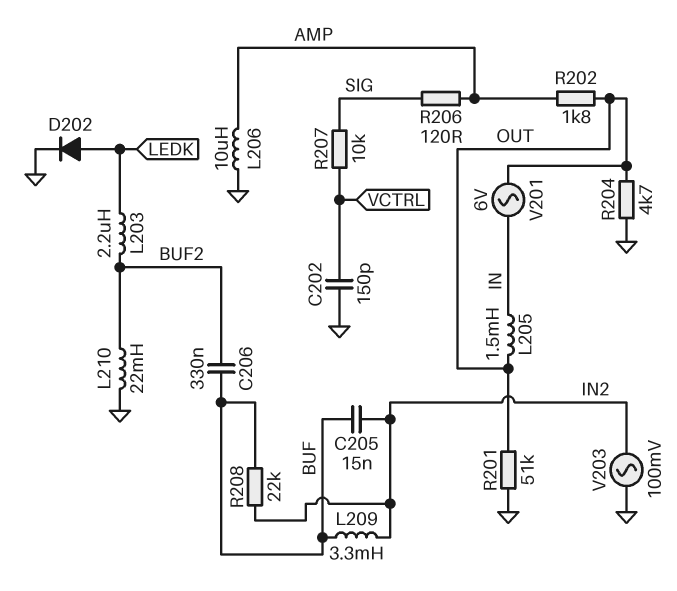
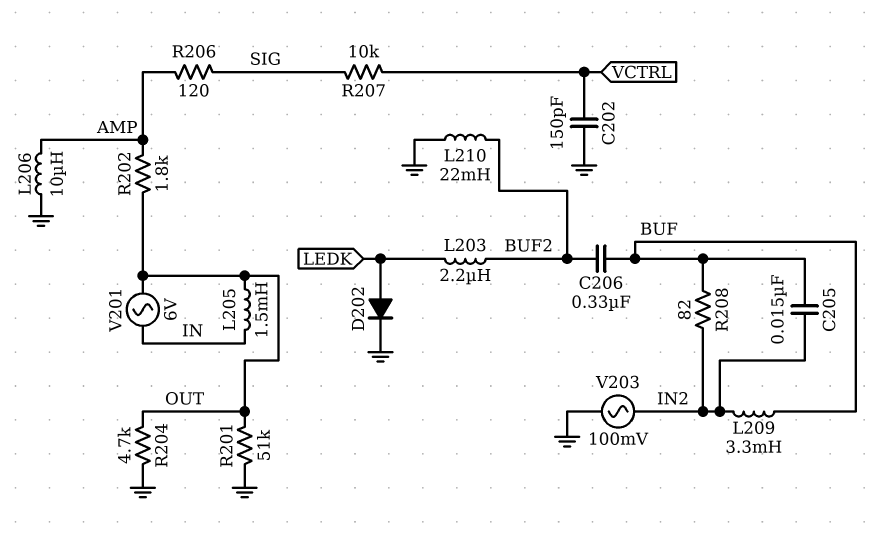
R208: 22k (BUF, IN2) -> 82 (BUF, IN2)

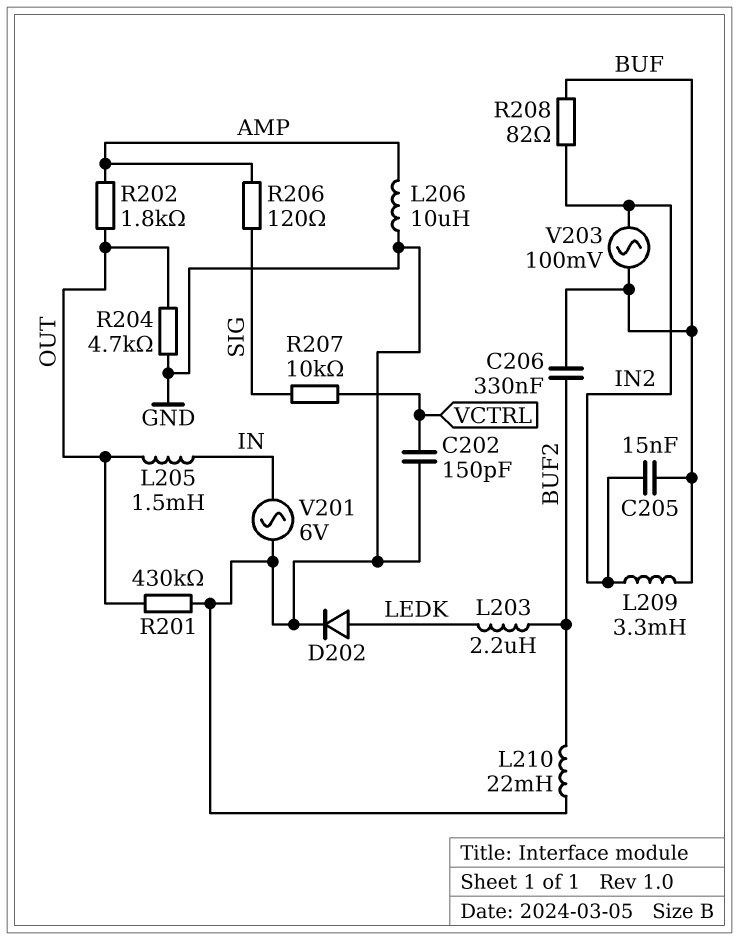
R201: 51k (GND, OUT) -> 430k (GND, OUT)
V201: AC 6V (IN, OUT) -> AC 6V (GND, IN)
V203: AC 100mV (GND, IN2) -> AC 100mV (BUF, IN2)

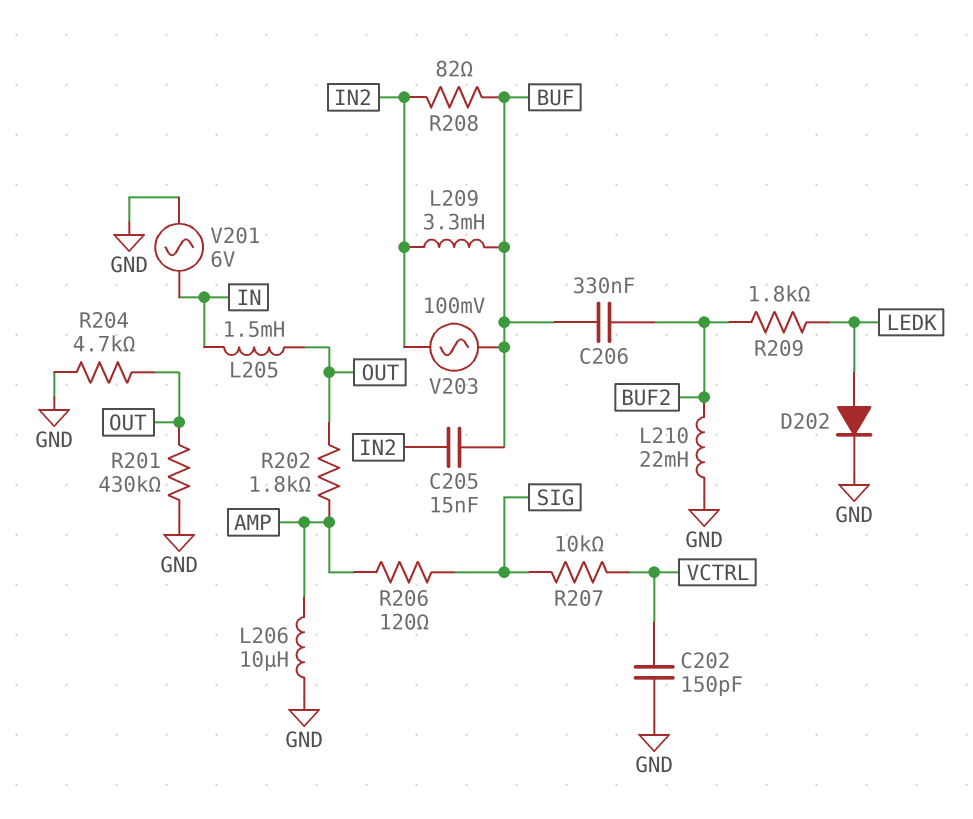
L203: 2.2uH (BUF2, LEDK) -> none
R209: none -> 1.8k (BUF2, LEDK)

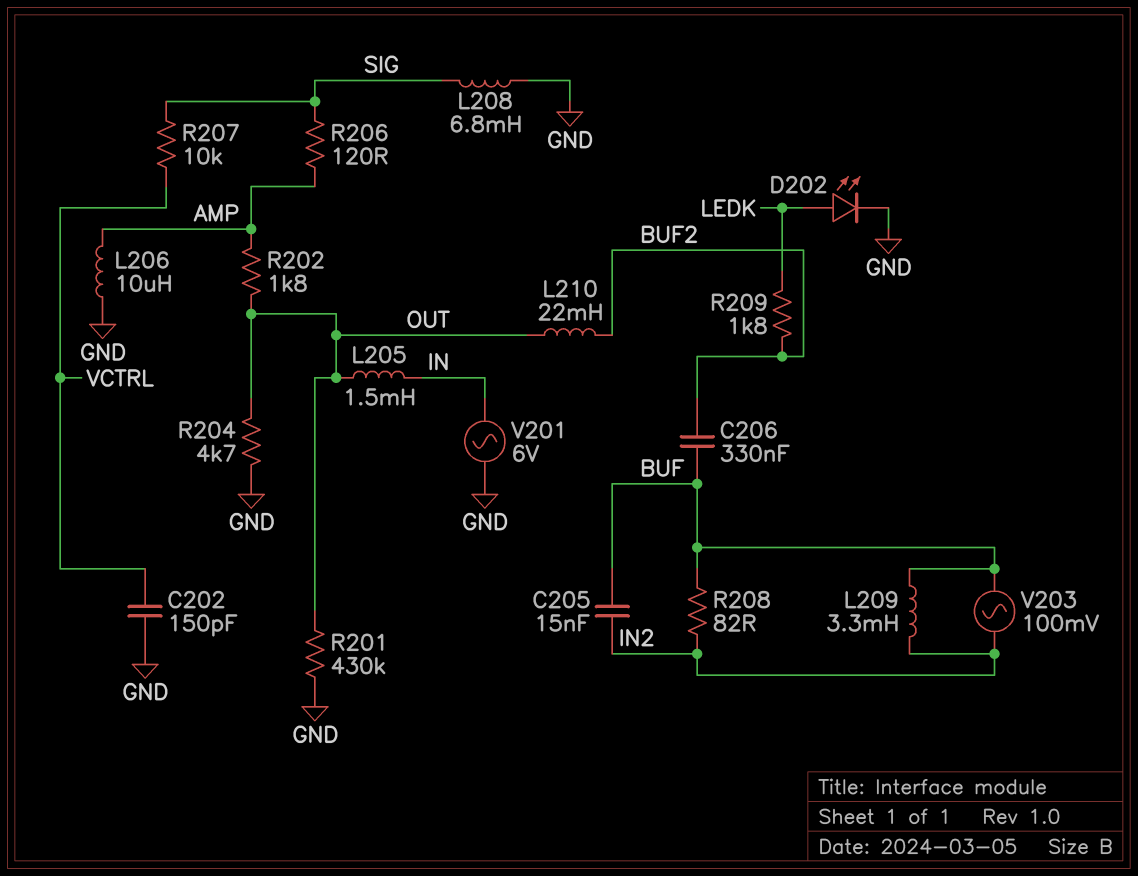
D202: diode (A LEDK, K GND) -> LED (A LEDK, K GND)
L208: none -> 6.8mH (GND, SIG)
L210: 22mH (BUF2, GND) -> 22mH (BUF2, OUT)

